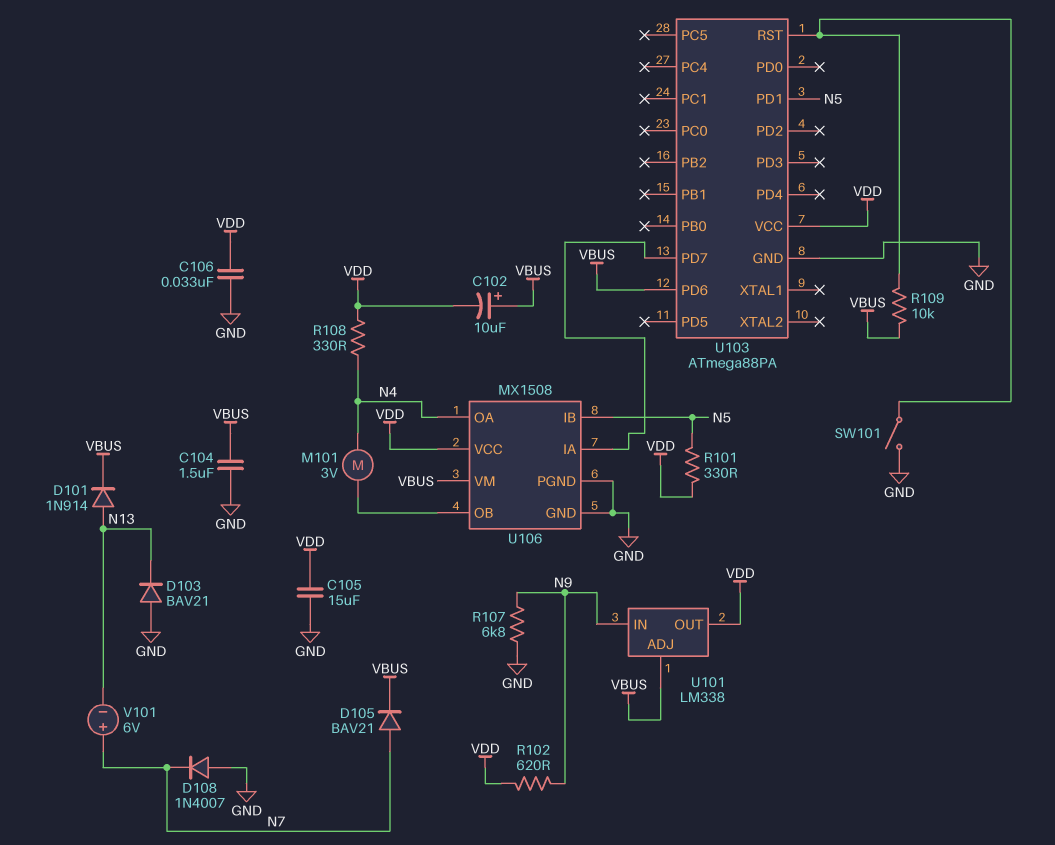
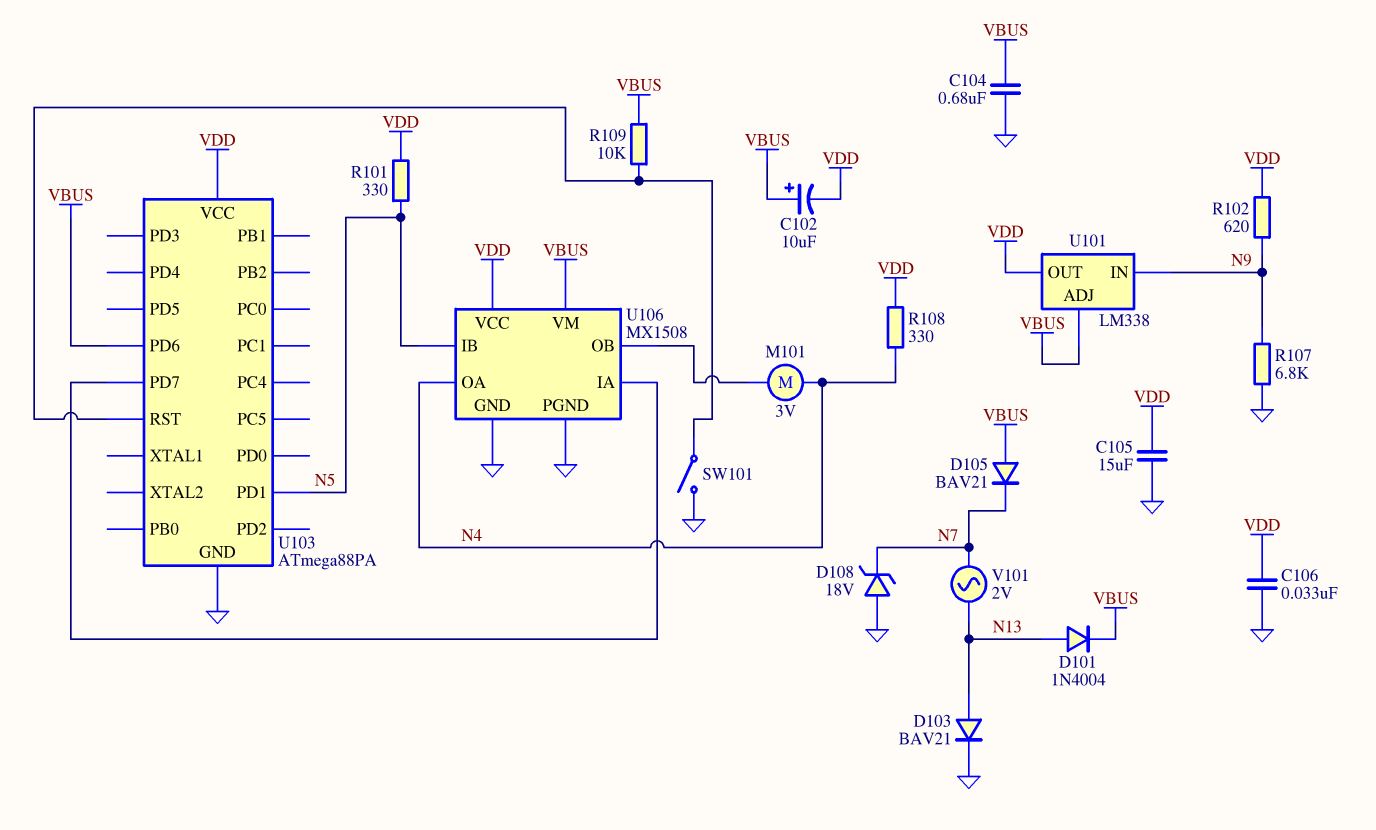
C104: 1.5uF (GND, VBUS) -> 680nF (GND, VBUS)
D101: diode 1N914 (A N13, K VBUS) -> diode 1N4004 (A N13, K VBUS)
D103: diode BAV21 (A GND, K N13) -> diode BAV21 (A N13, K GND)
D105: diode BAV21 (A N7, K VBUS) -> diode BAV21 (A VBUS, K N7)
D108: diode 1N4007 (A GND, K N7) -> zener 18V (A GND, K N7)
V101: 6V (plus N7, minus N13) -> AC 2V (N7, N13)

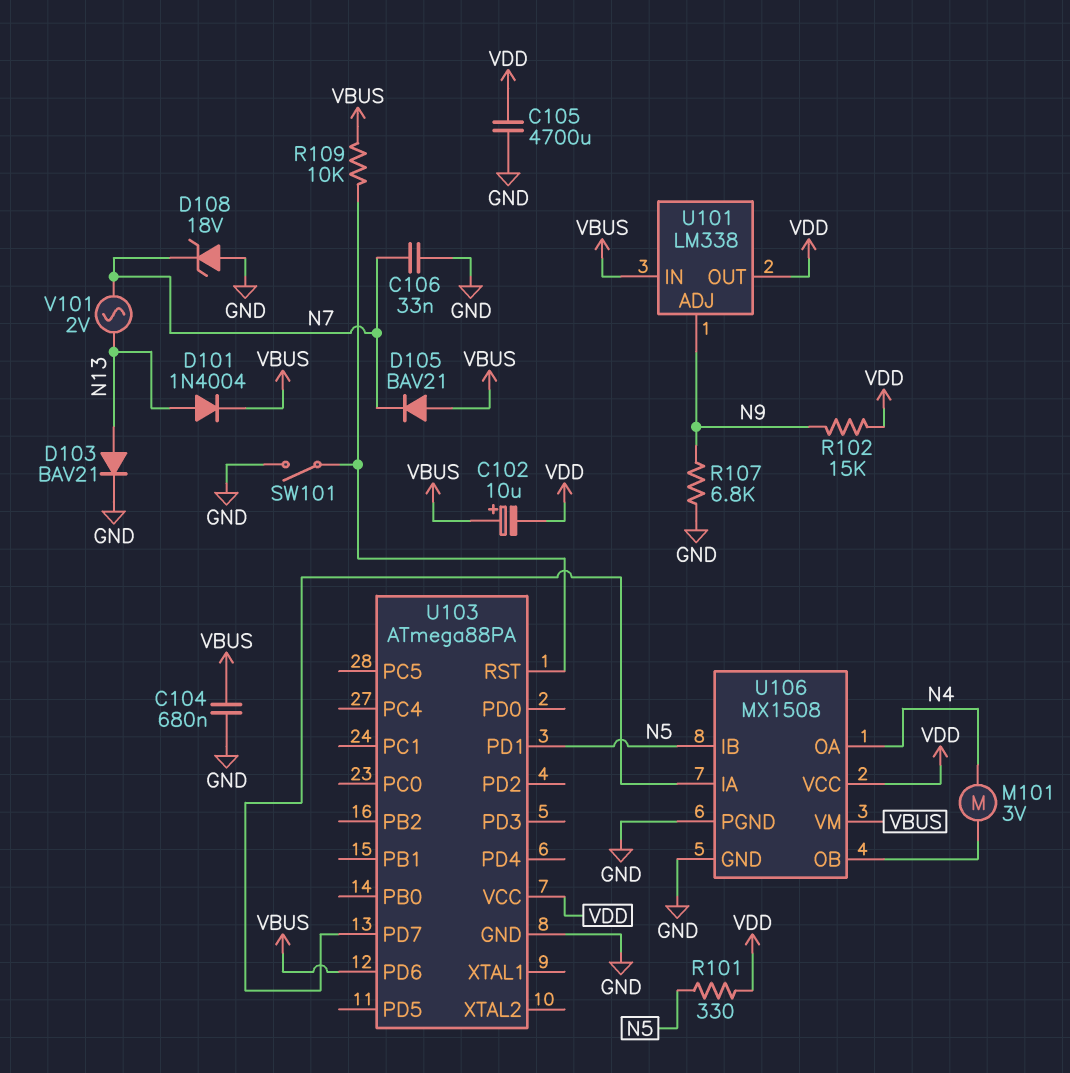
C105: 15uF (GND, VDD) -> 4700uF (GND, VDD)
C106: 33nF (GND, VDD) -> 33nF (GND, N7)
R102: 620 (N9, VDD) -> 15k (N9, VDD)
R108: 330 (N4, VDD) -> none
U101 pin ADJ: VBUS -> N9
U101 pin IN: N9 -> VBUS

